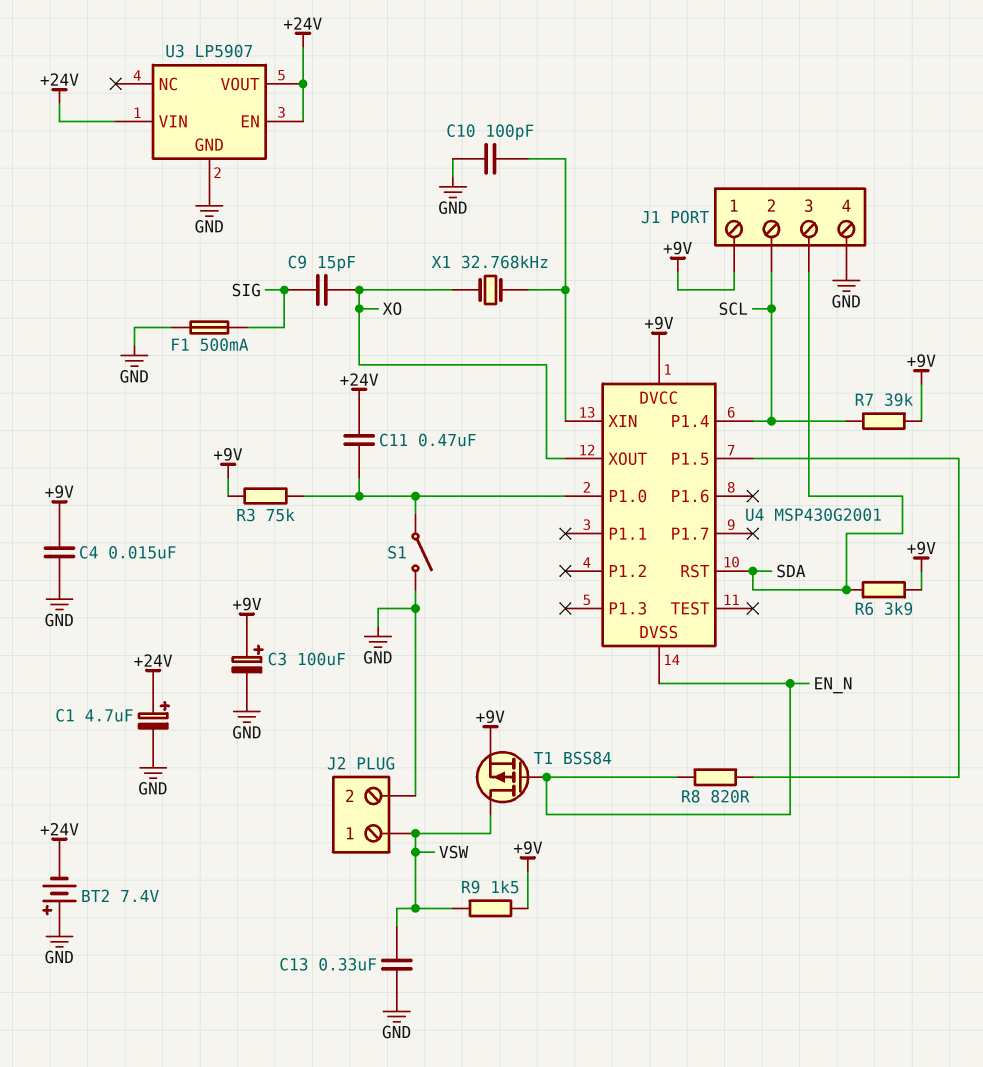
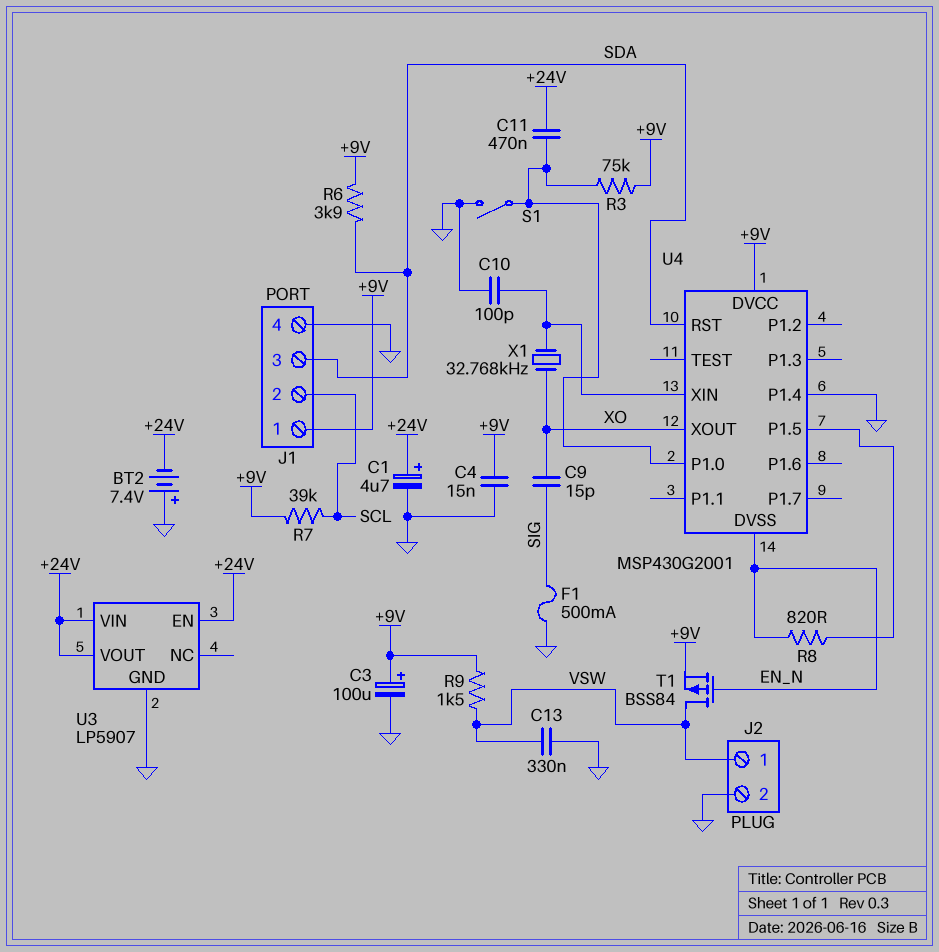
U4 pin P1.4: SCL -> GND

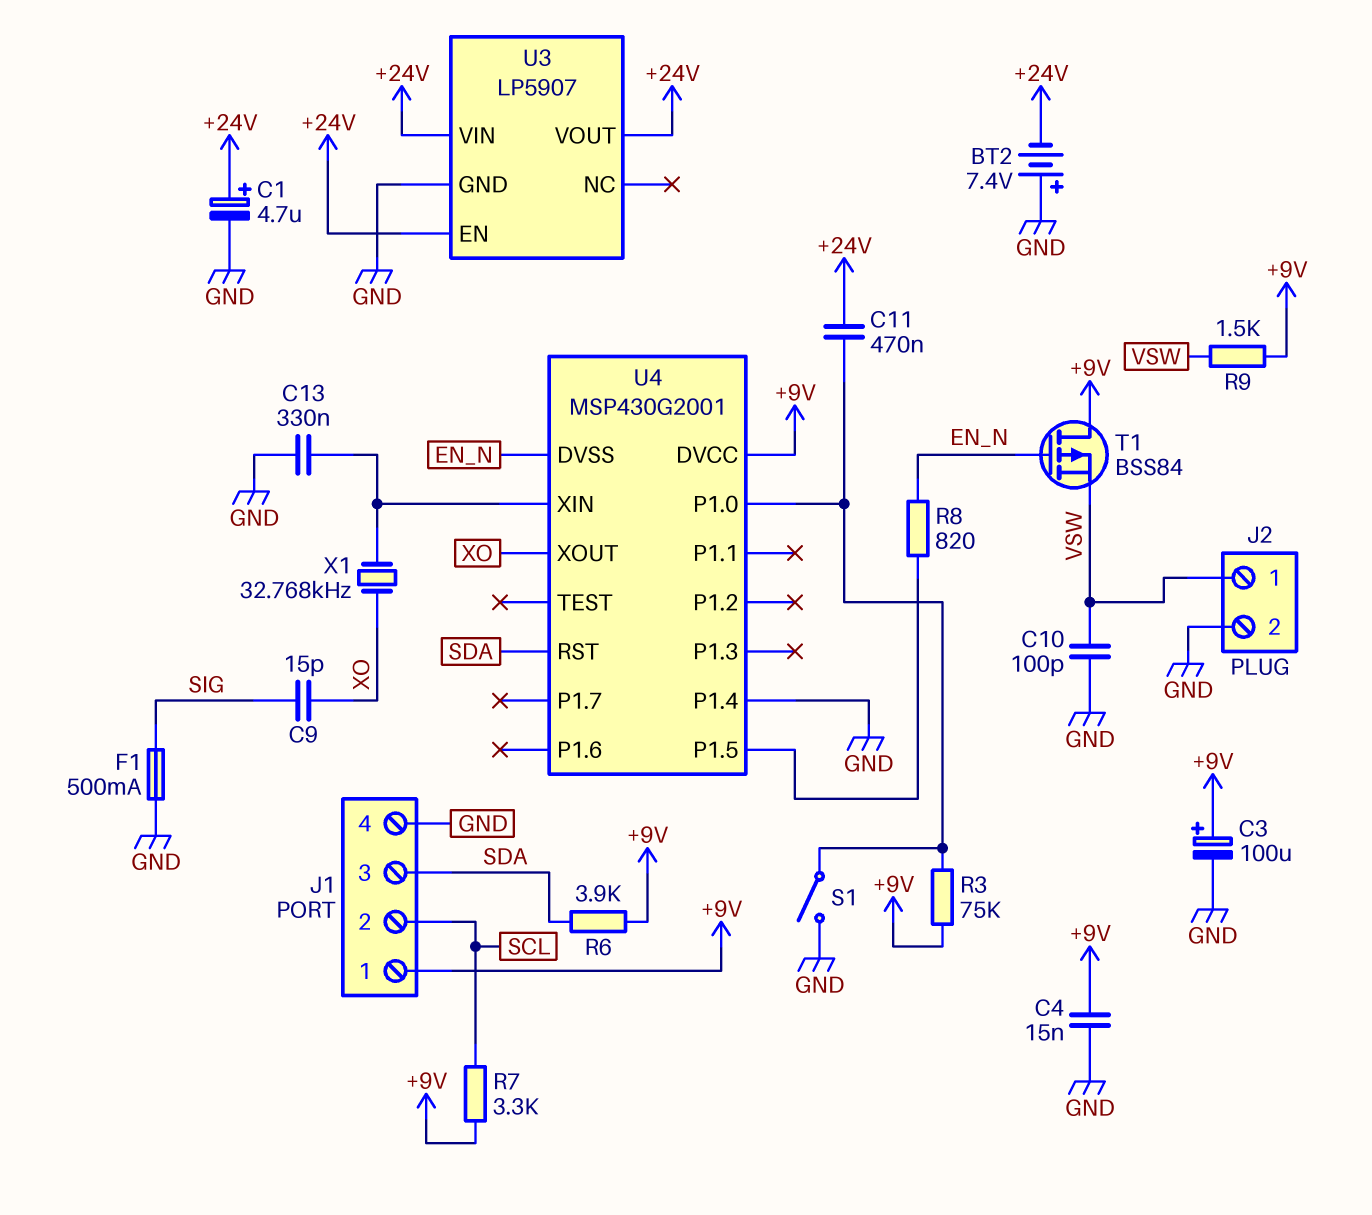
C10: 100pF (GND, U4/XIN) -> 100pF (GND, VSW)
C13: 330nF (GND, VSW) -> 330nF (GND, U4/XIN)
R7: 39k (+9V, SCL) -> 3.3k (+9V, SCL)
T1: PMOS BSS84 (G EN_N, D VSW, S +9V) -> PMOS BSS84 (G EN_N, D +9V, S VSW)

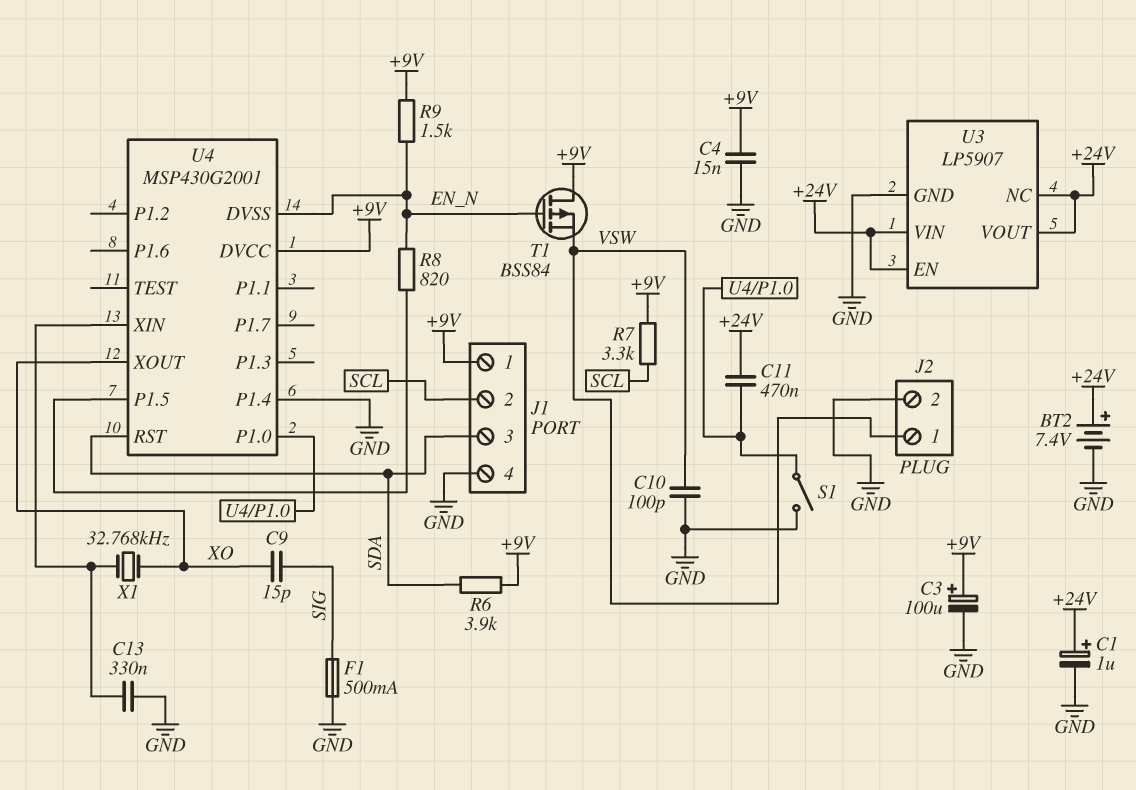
BT2: 7.4V (plus GND, minus +24V) -> 7.4V (plus +24V, minus GND)
C1: 4.7uF (plus +24V, minus GND) -> 1uF (plus +24V, minus GND)
R3: 75k (+9V, U4/P1.0) -> none
R9: 1.5k (+9V, VSW) -> 1.5k (+9V, EN_N)
U3 pin NC: none -> +24V

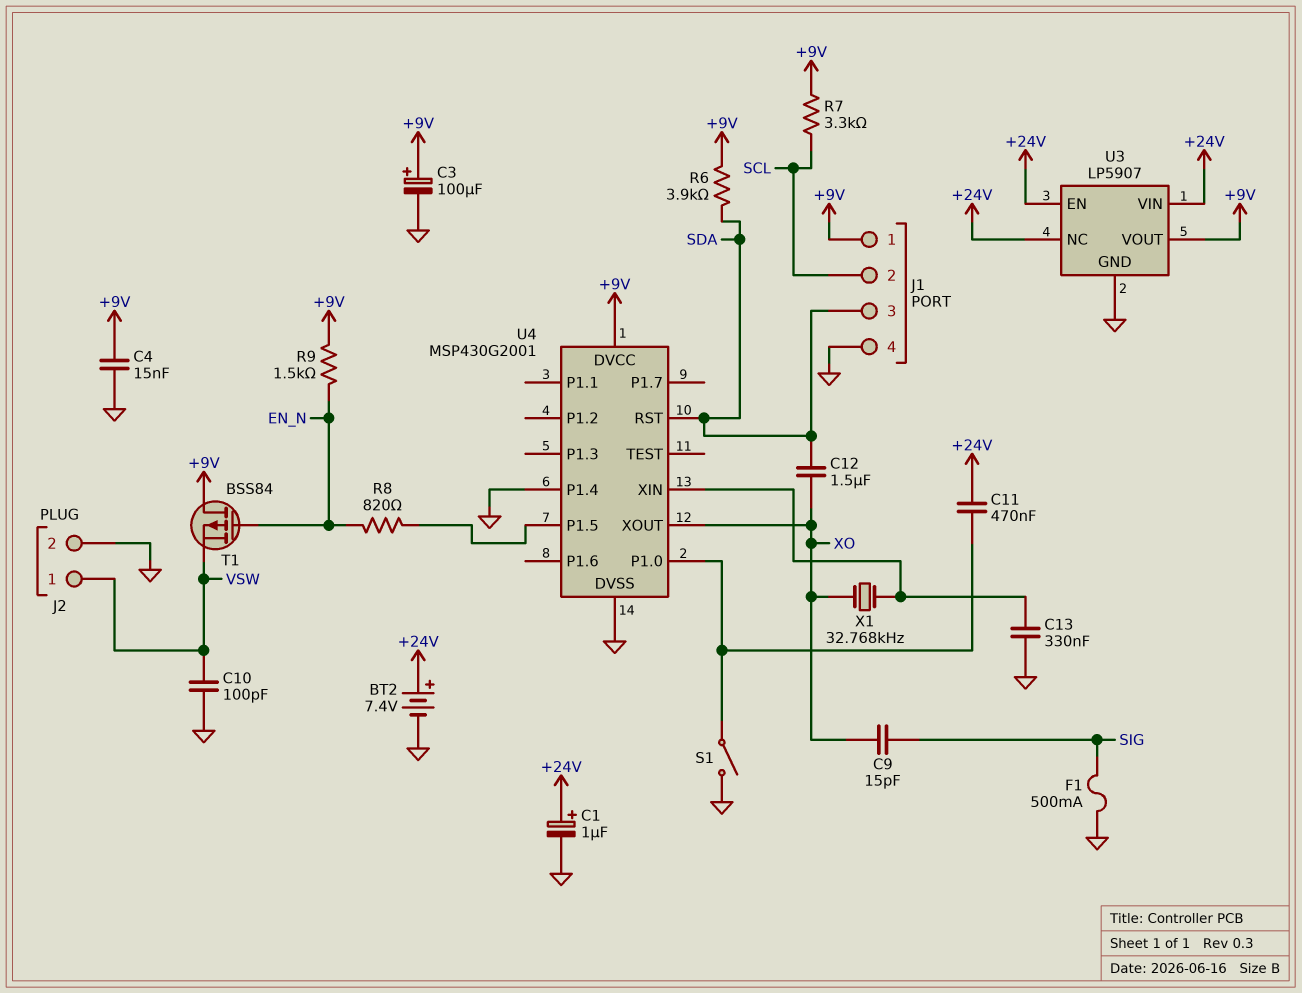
C12: none -> 1.5uF (SDA, XO)
U3 pin VOUT: +24V -> +9V
U4 pin DVSS: EN_N -> GND

